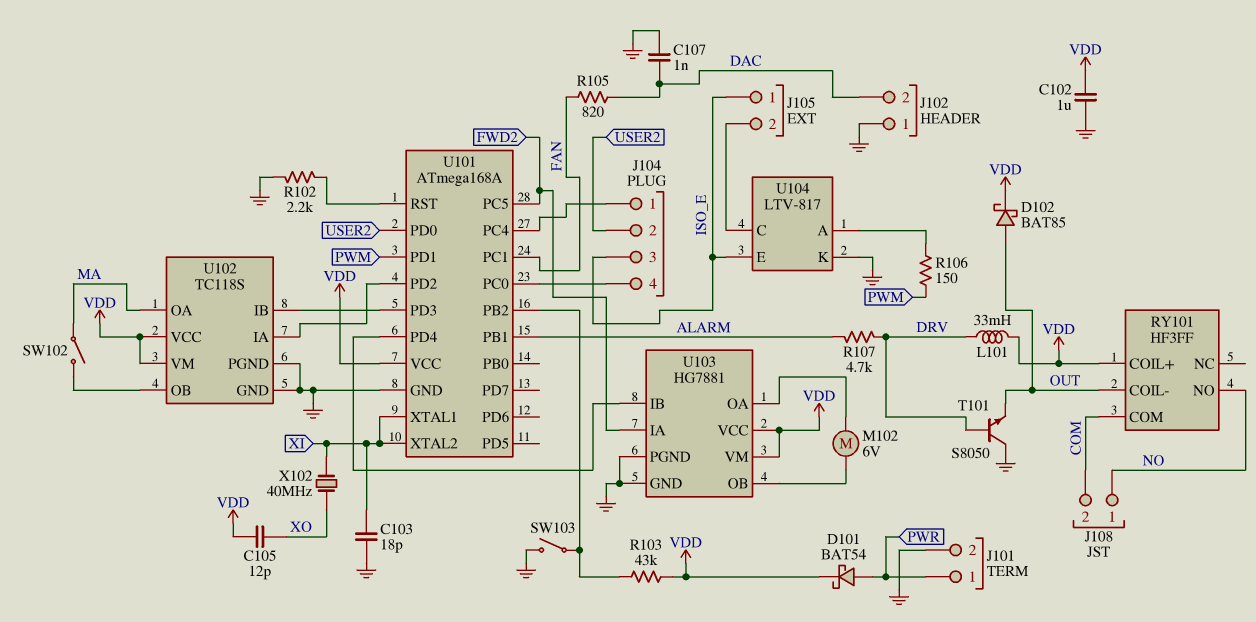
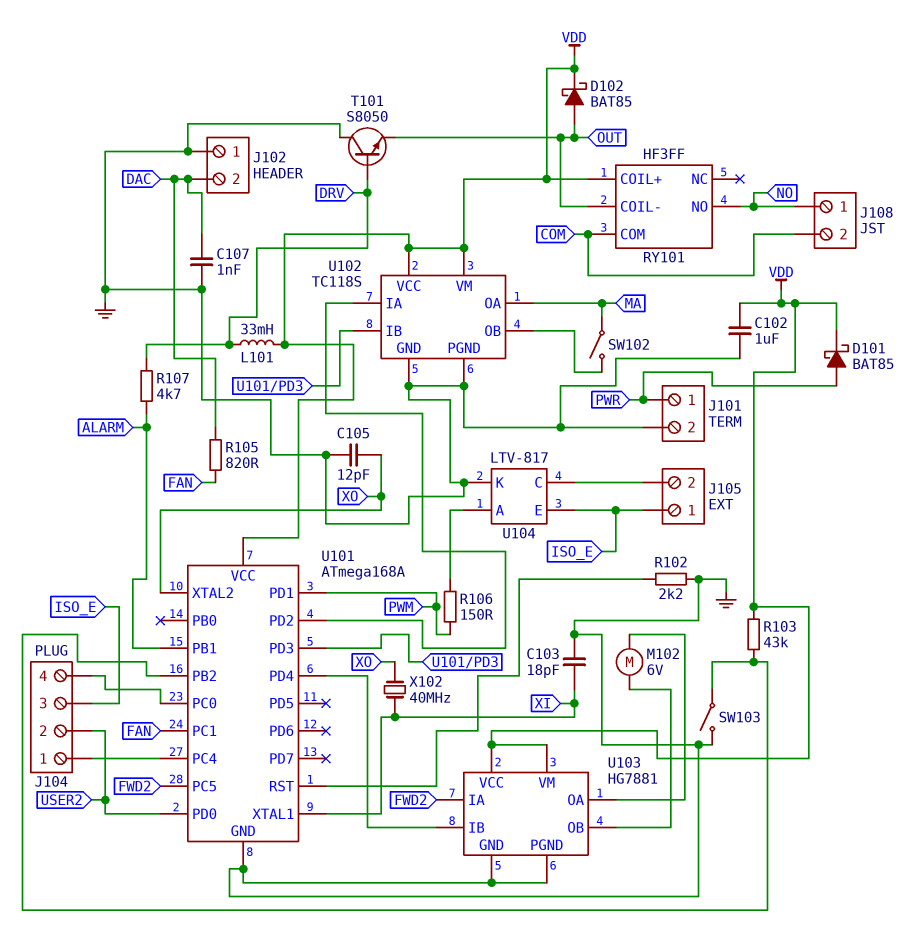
C105: 12pF (VDD, XO) -> 12pF (GND, XO)
D101: schottky BAT54 (A PWR, K VDD) -> schottky BAT85 (A PWR, K VDD)
U101 pin XTAL2: XI -> XO

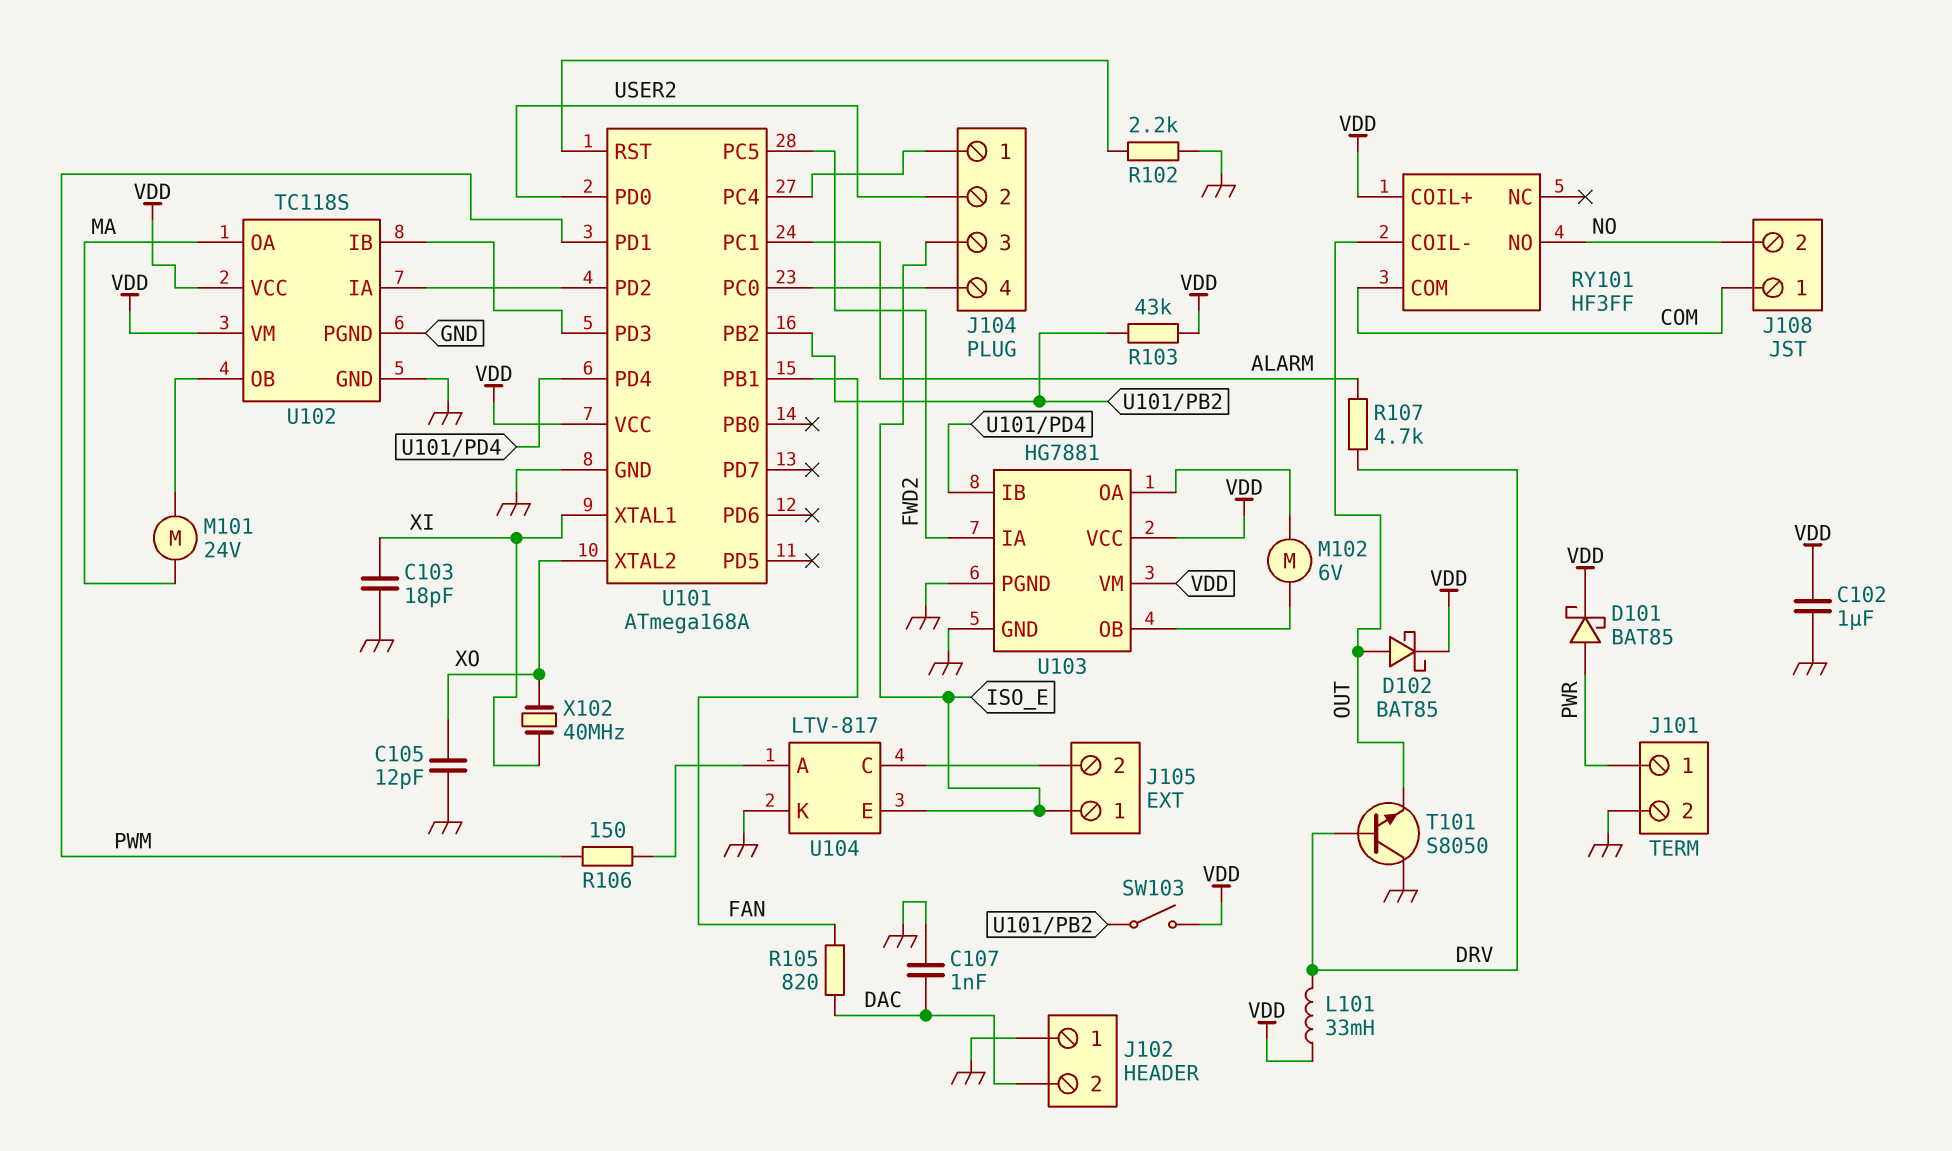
J108 pin 1: NO -> COM
J108 pin 2: COM -> NO
M101: none -> motor 24V (MA, U102/OB)
SW102: switch (MA, U102/OB) -> none
SW103: switch (GND, U101/PB2) -> switch (U101/PB2, VDD)
U101 pin PB1: ALARM -> FAN
U101 pin PC1: FAN -> ALARM

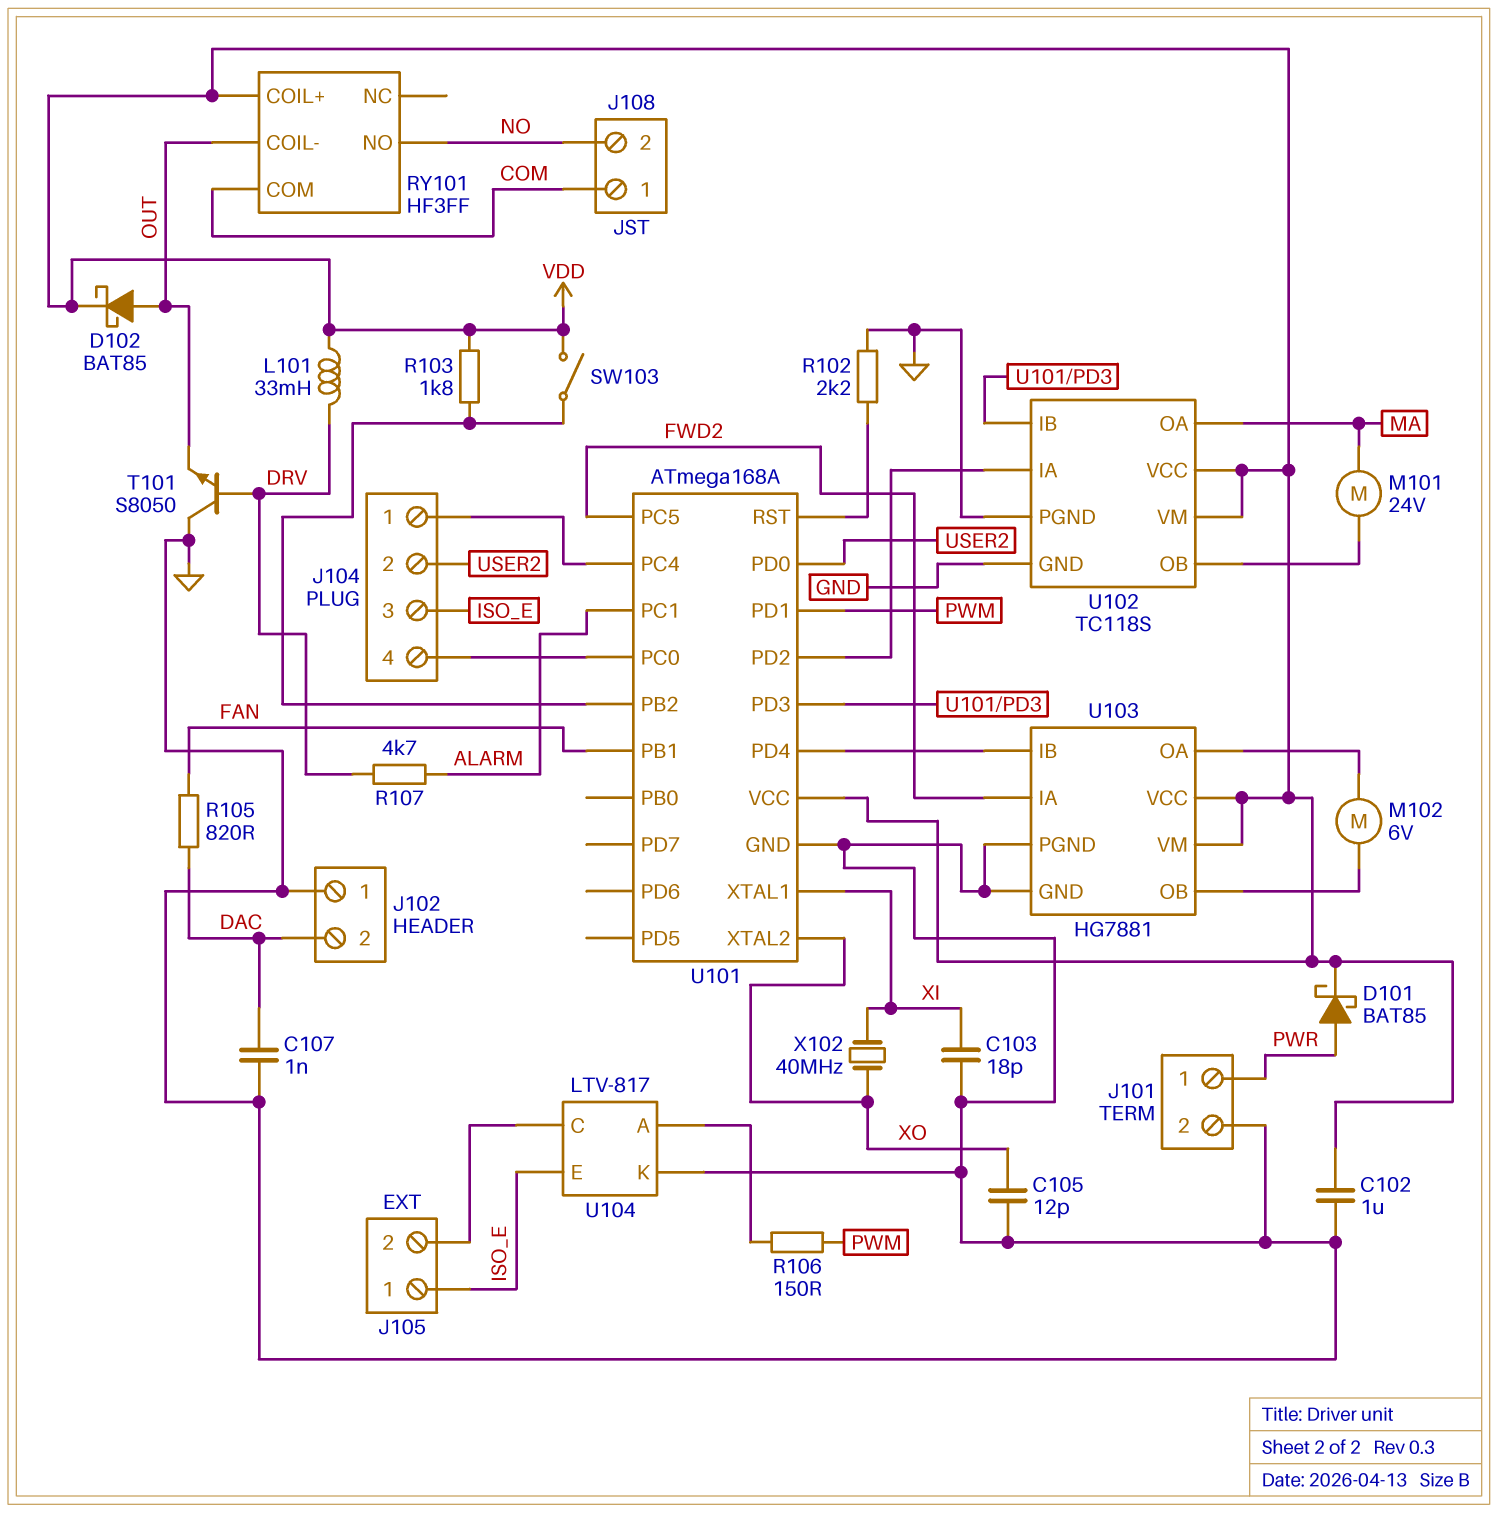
R103: 43k (U101/PB2, VDD) -> 1.8k (U101/PB2, VDD)

